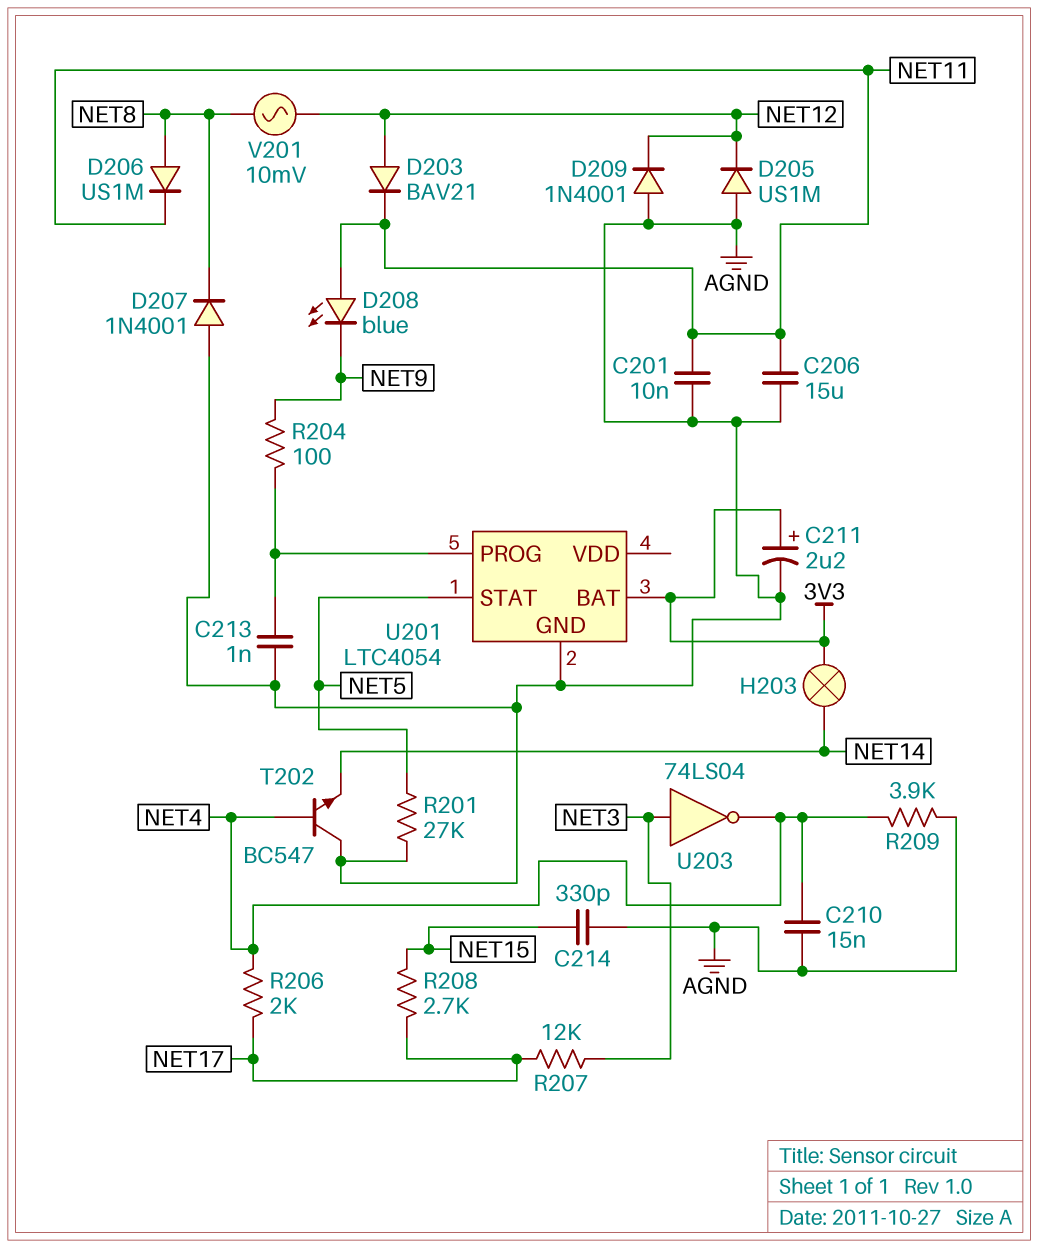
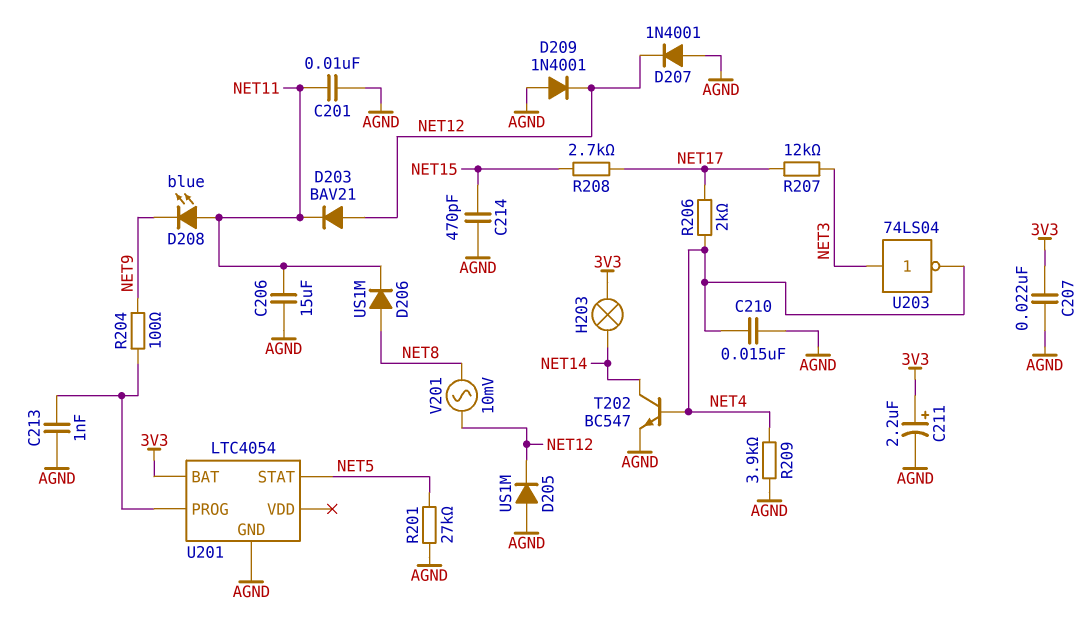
C207: none -> 22nF (3V3, AGND)
C214: 330pF (AGND, NET15) -> 470pF (AGND, NET15)
D207: diode 1N4001 (A AGND, K NET8) -> diode 1N4001 (A AGND, K NET12)
T202: NPN BC547 (B NET4, C AGND, E NET14) -> NPN BC547 (B NET4, C NET14, E AGND)

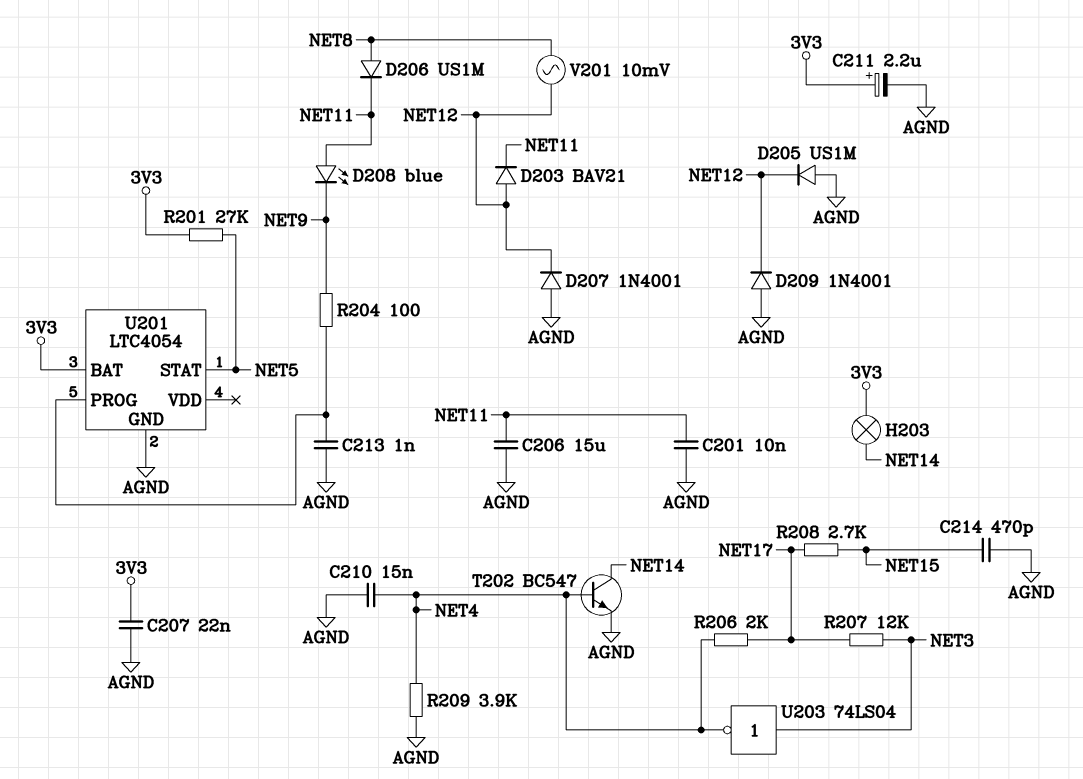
R201: 27k (AGND, NET5) -> 27k (3V3, NET5)

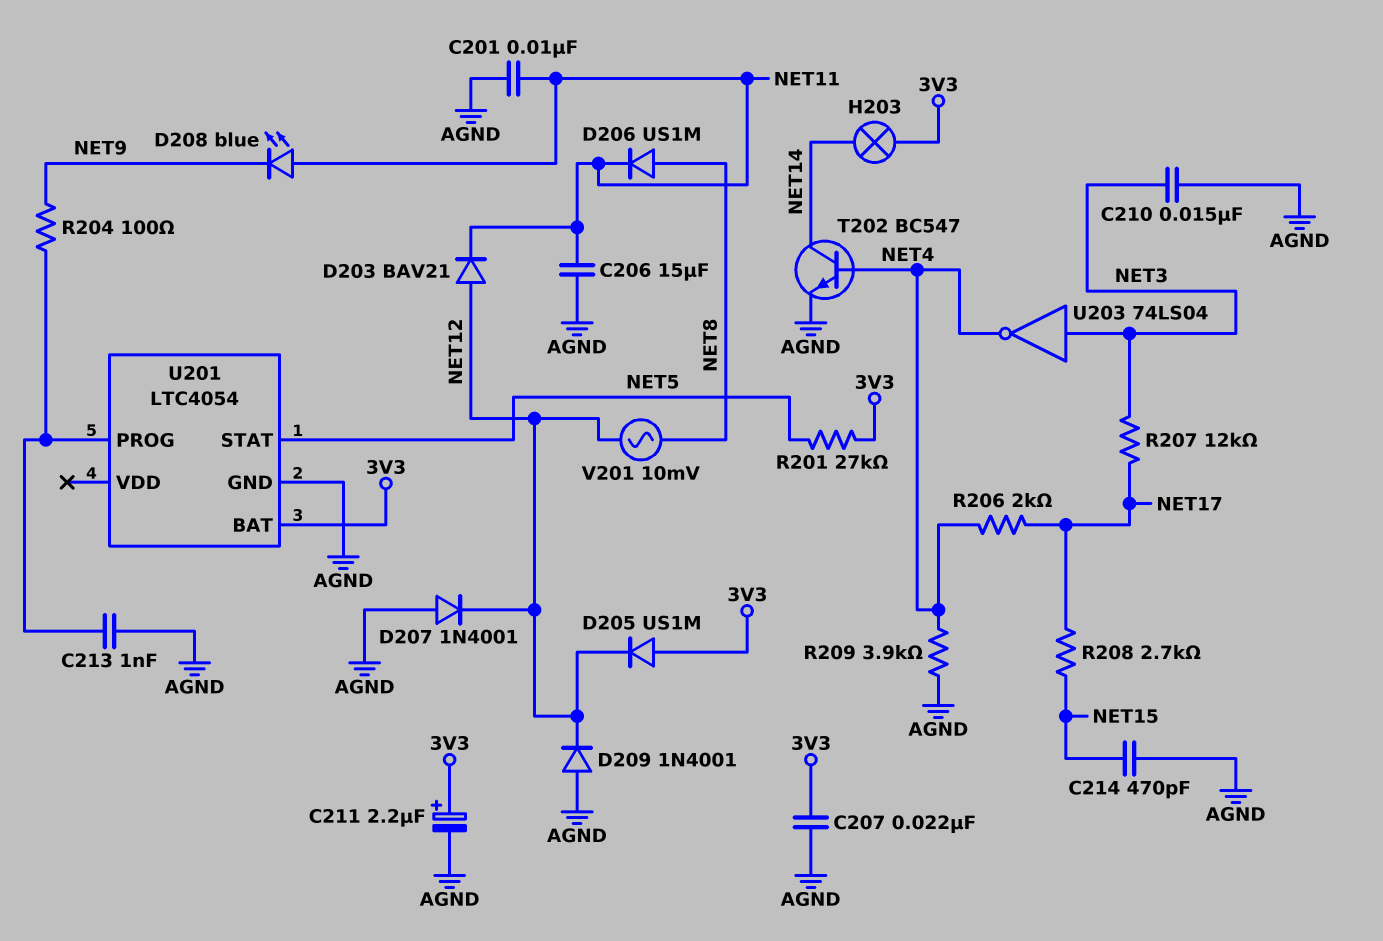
C210: 15nF (AGND, NET4) -> 15nF (AGND, NET3)
D205: diode US1M (A AGND, K NET12) -> diode US1M (A 3V3, K NET12)

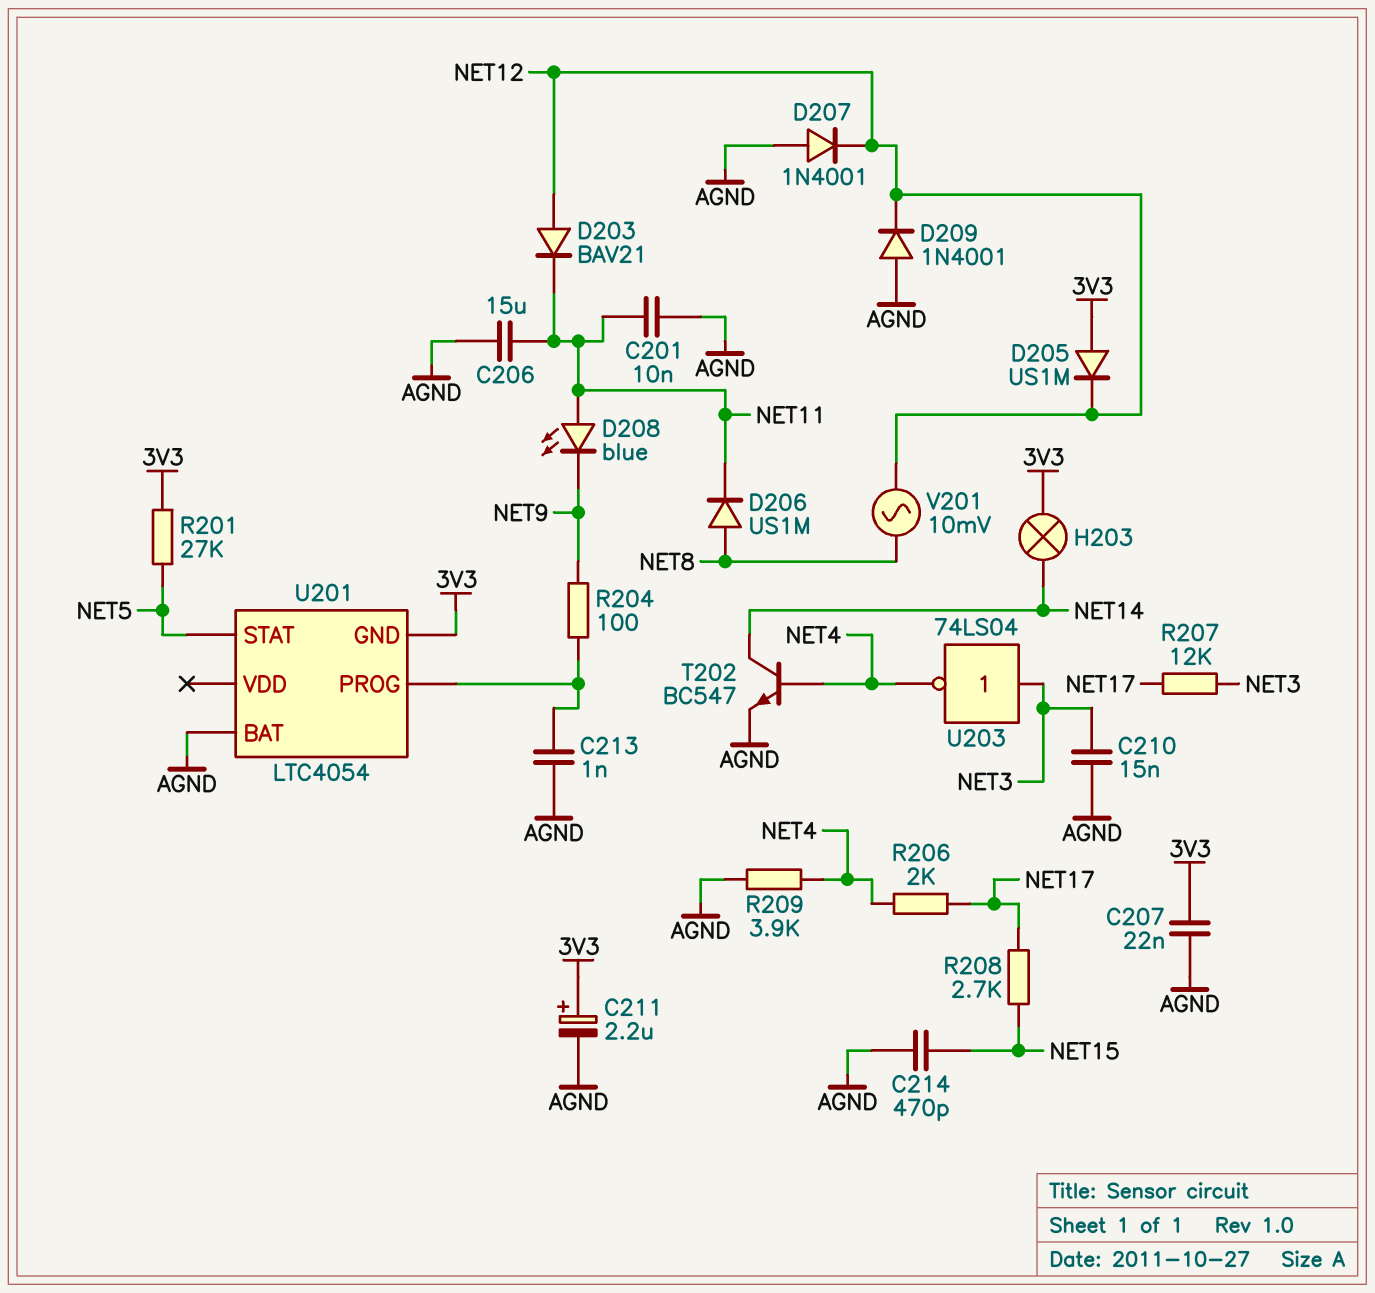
U201 pin BAT: 3V3 -> AGND
U201 pin GND: AGND -> 3V3

